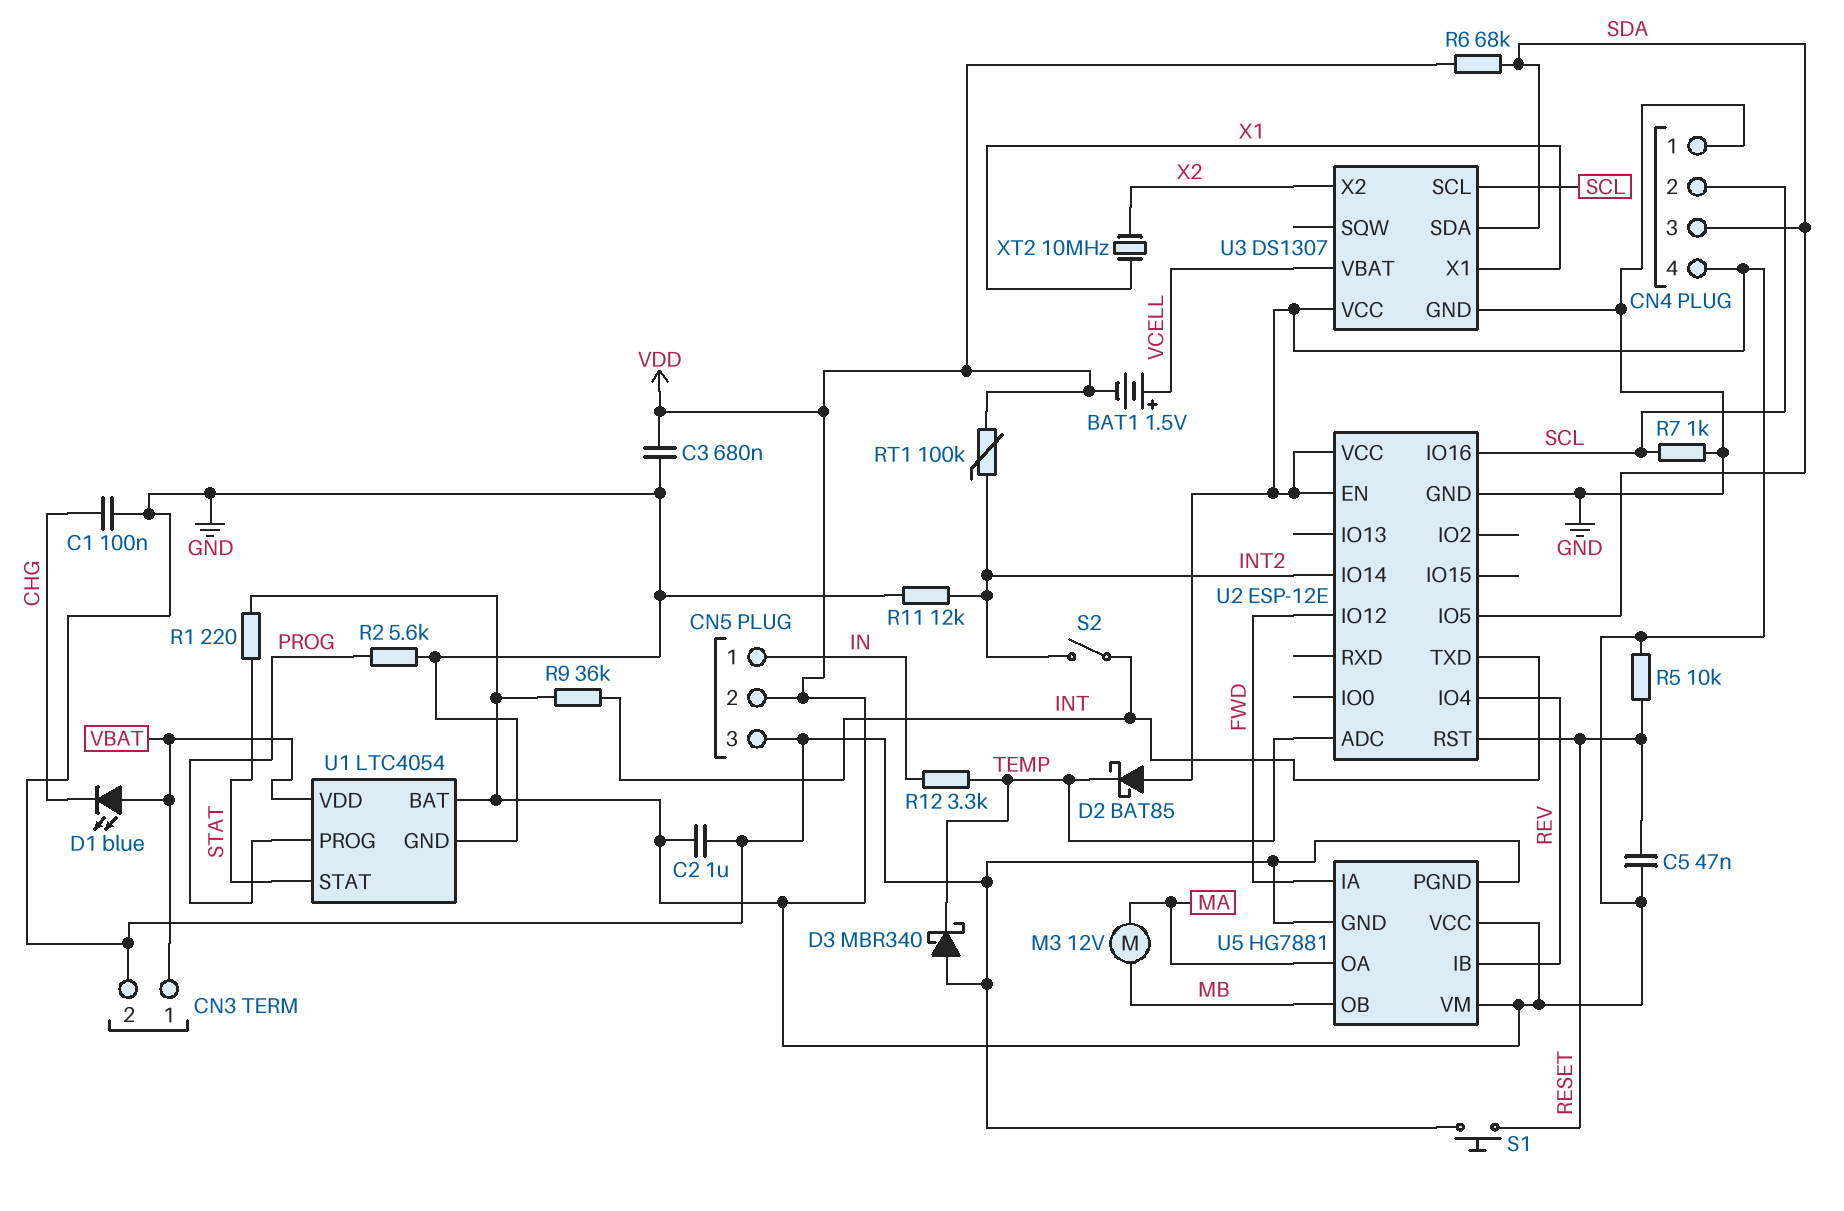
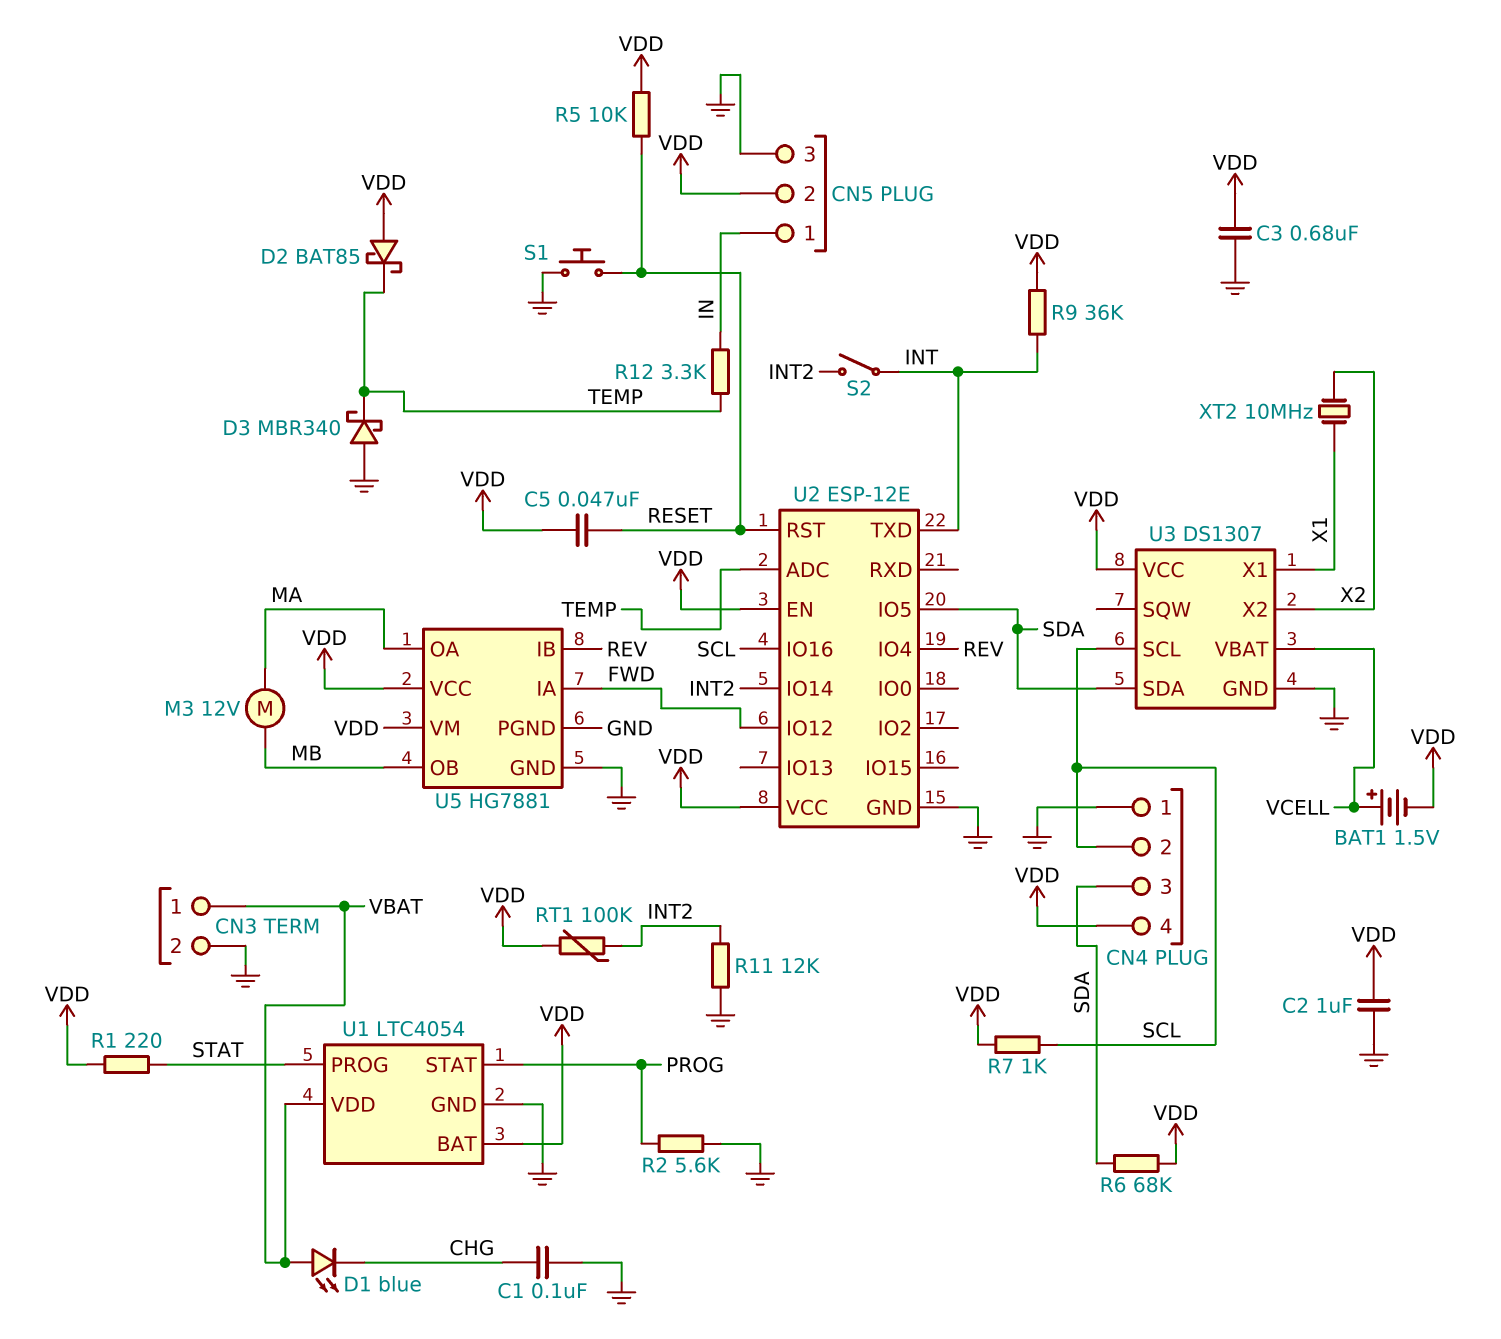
R7: 1k (GND, SCL) -> 1k (SCL, VDD)
U1 pin PROG: PROG -> STAT
U1 pin STAT: STAT -> PROG

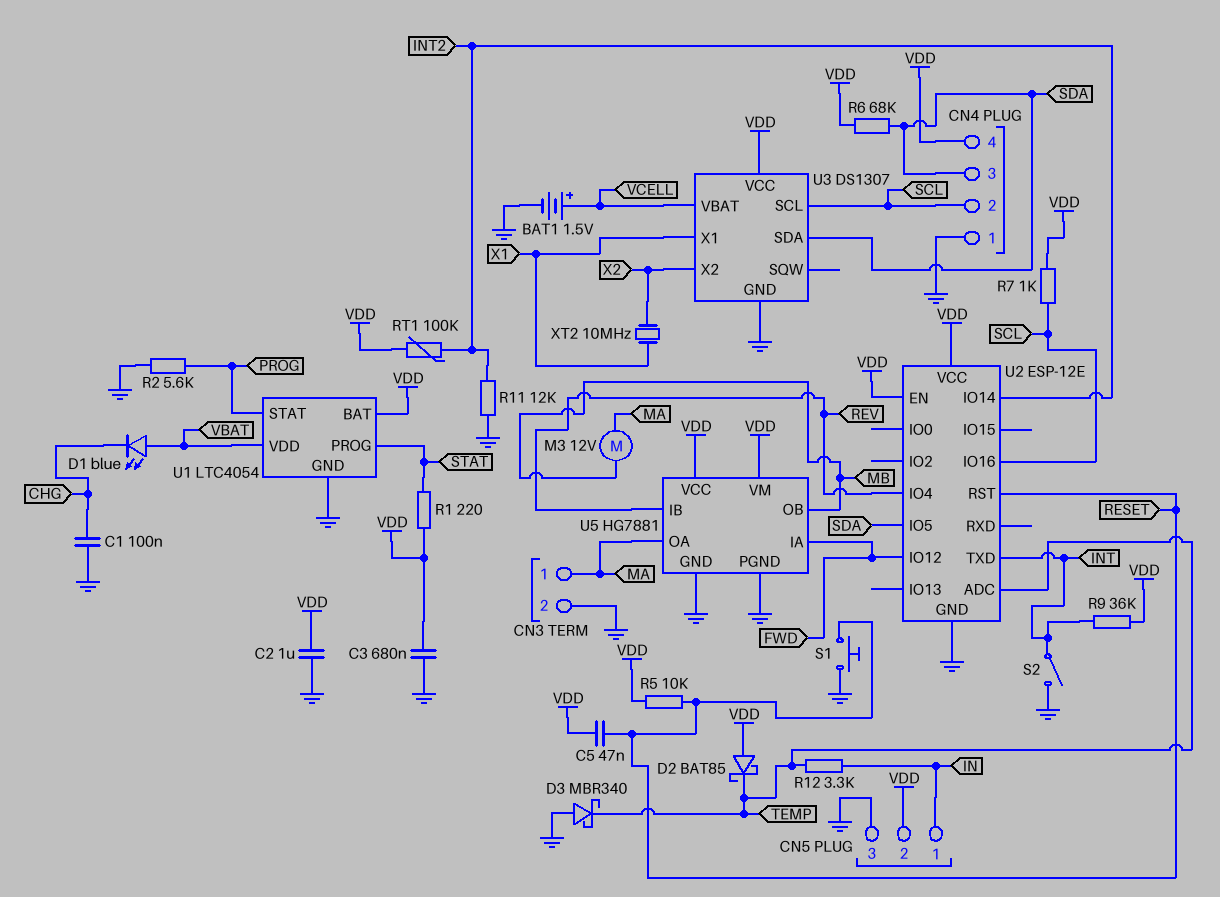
BAT1: 1.5V (plus VCELL, minus VDD) -> 1.5V (plus VCELL, minus GND)
CN3 pin 1: VBAT -> MA
S2: switch (INT, INT2) -> switch (GND, INT)

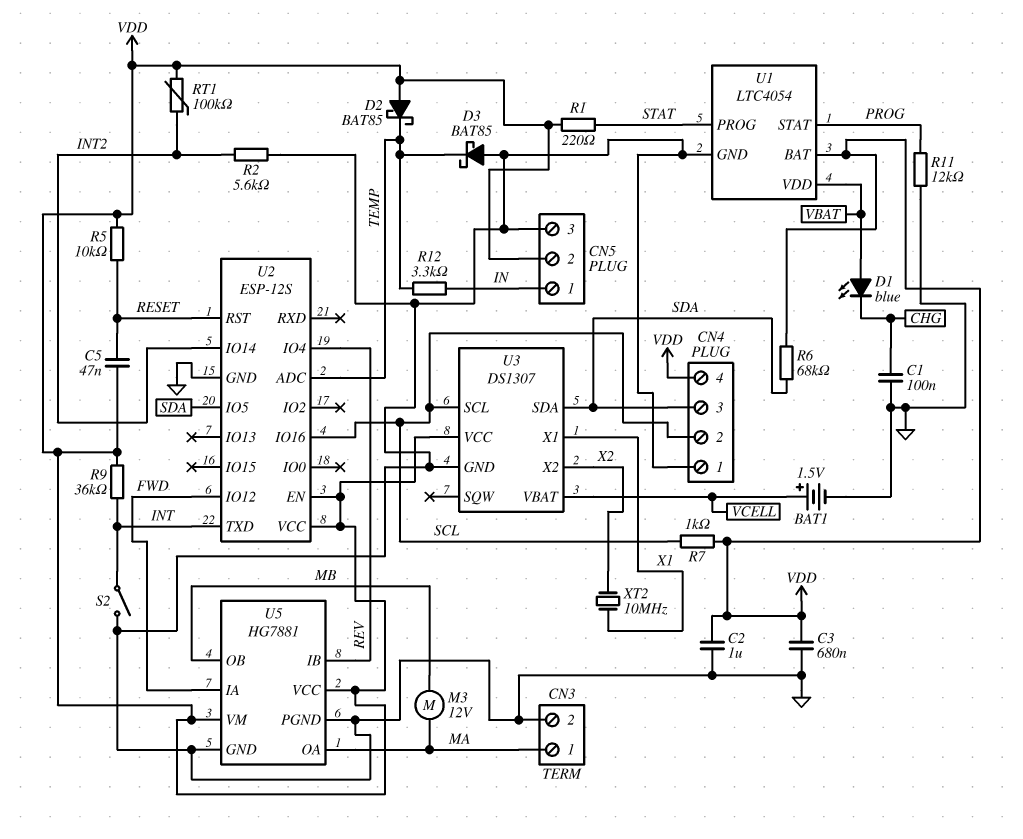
D3: schottky MBR340 (A GND, K TEMP) -> schottky BAT85 (A GND, K TEMP)
R2: 5.6k (GND, PROG) -> 5.6k (GND, INT2)
R11: 12k (GND, INT2) -> 12k (GND, PROG)
S1: button (GND, RESET) -> none
U2: ESP-12E -> ESP-12S

